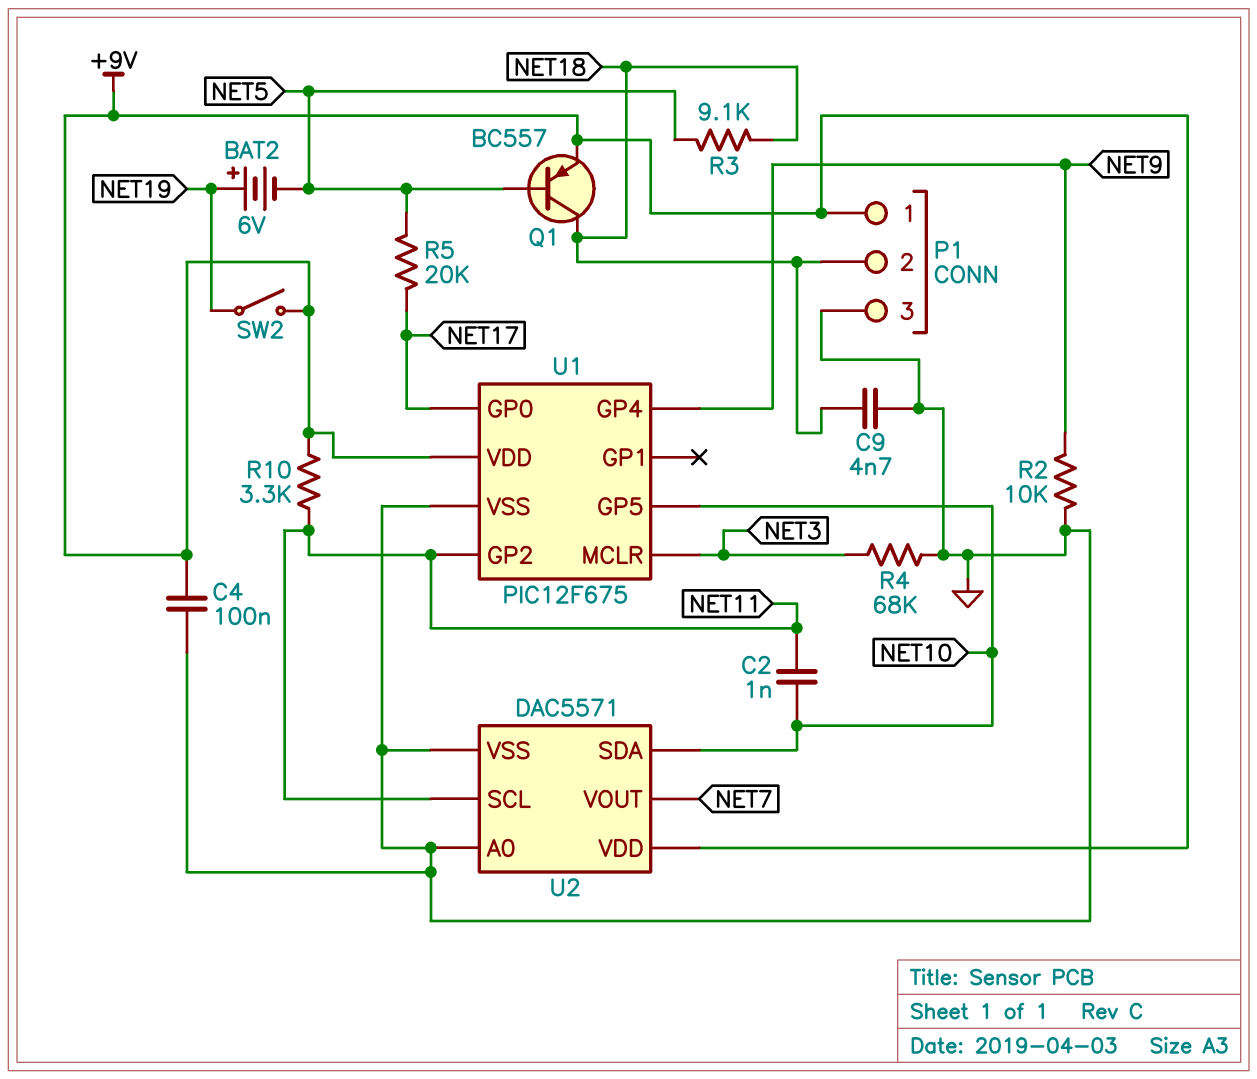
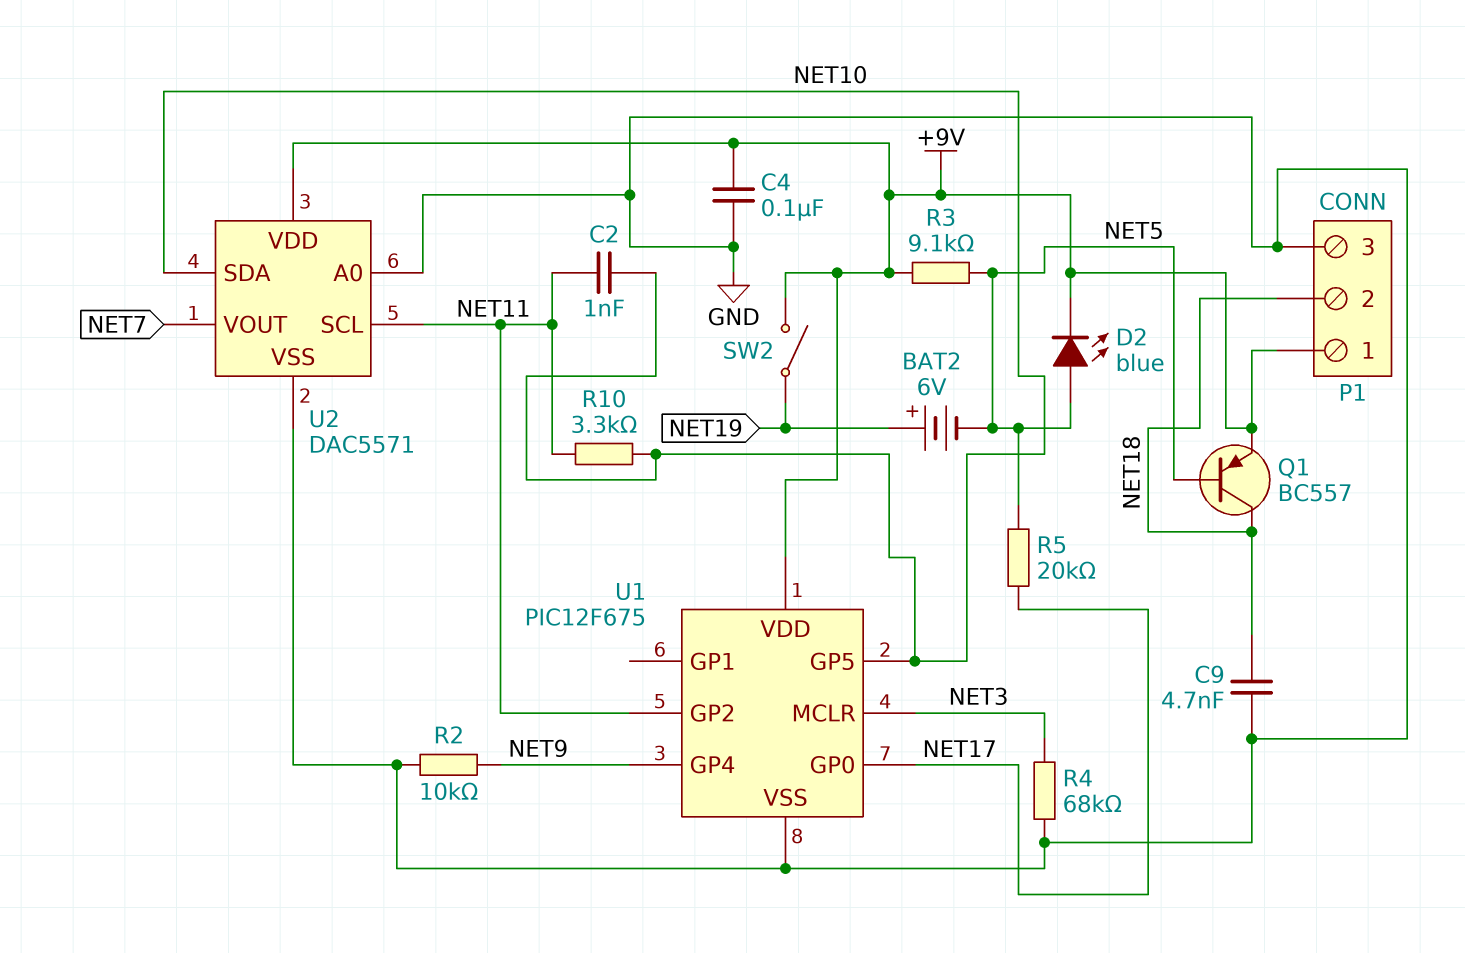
D2: none -> LED blue (A NET5, K +9V)
R3: 9.1k (NET5, NET18) -> 9.1k (+9V, NET5)
R10: 3.3k (+9V, NET11) -> 3.3k (NET10, NET11)

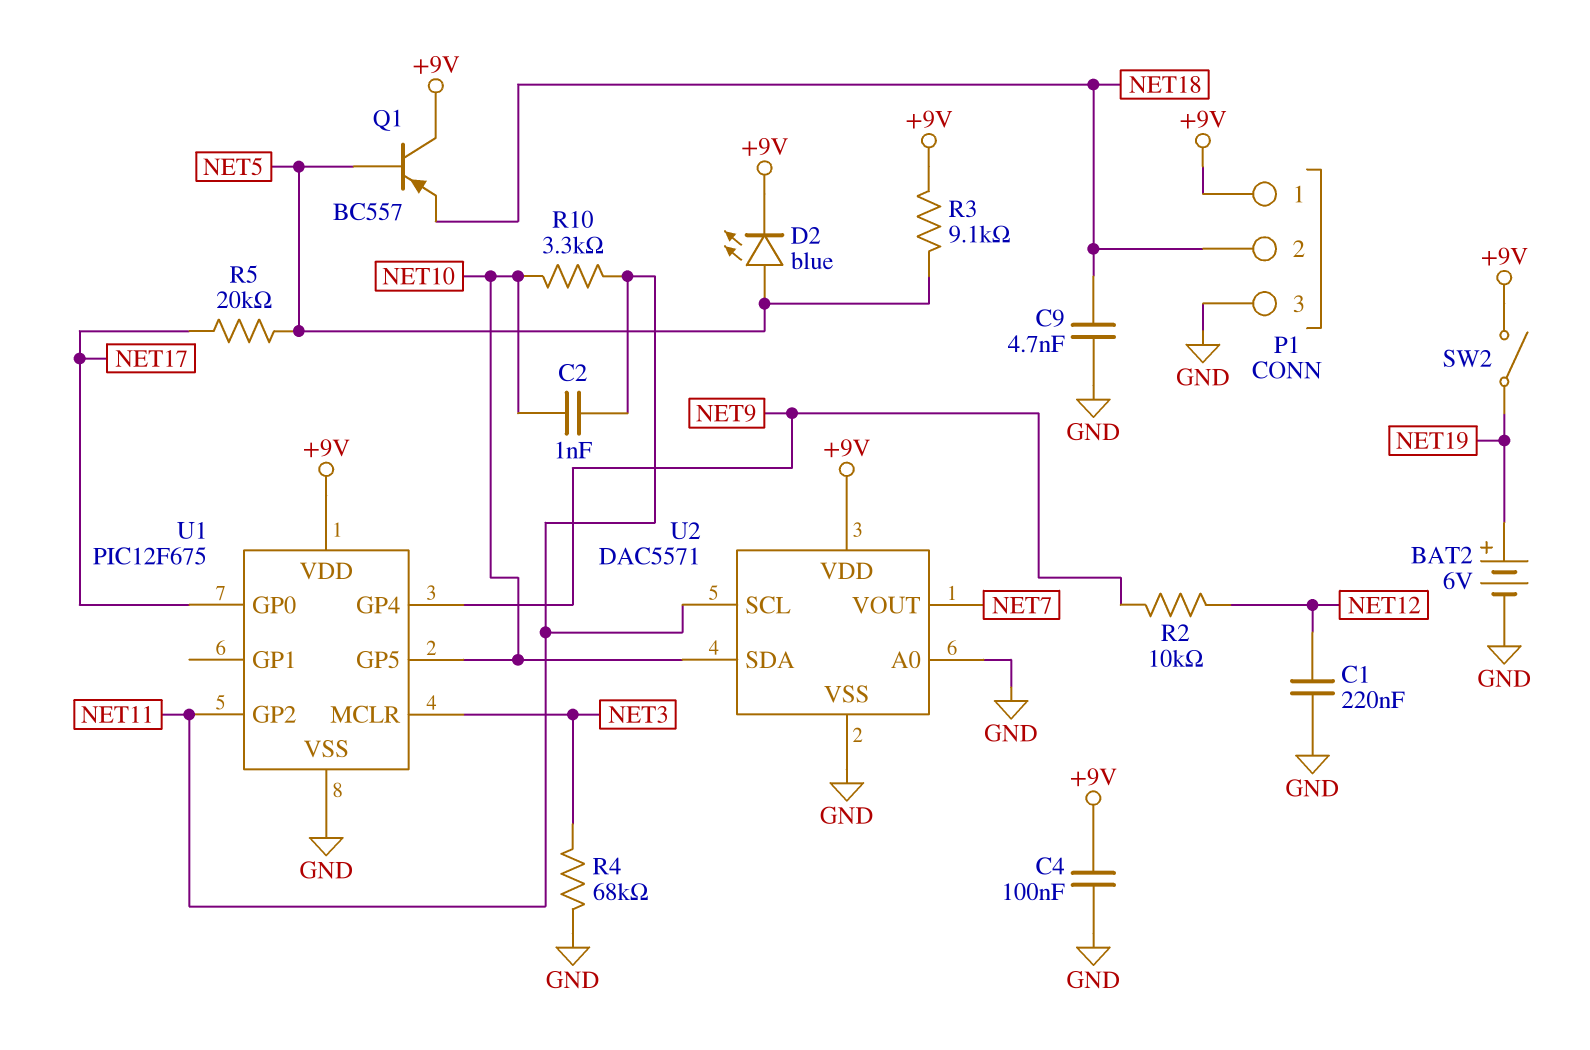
BAT2: 6V (plus NET19, minus NET5) -> 6V (plus NET19, minus GND)
C1: none -> 220nF (GND, NET12)
Q1: PNP BC557 (B NET5, C NET18, E +9V) -> PNP BC557 (B NET5, C +9V, E NET18)
R2: 10k (GND, NET9) -> 10k (NET9, NET12)

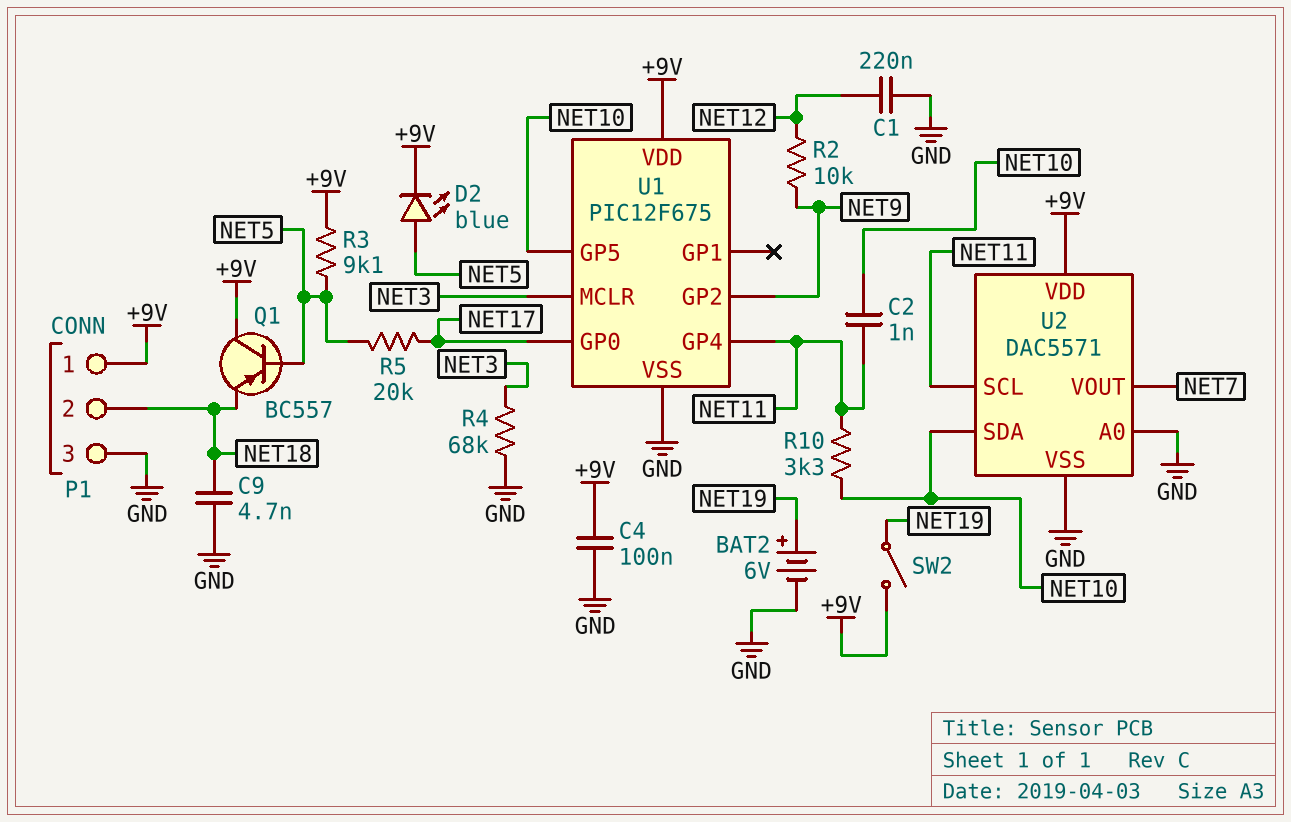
U1 pin GP2: NET11 -> NET9
U1 pin GP4: NET9 -> NET11

